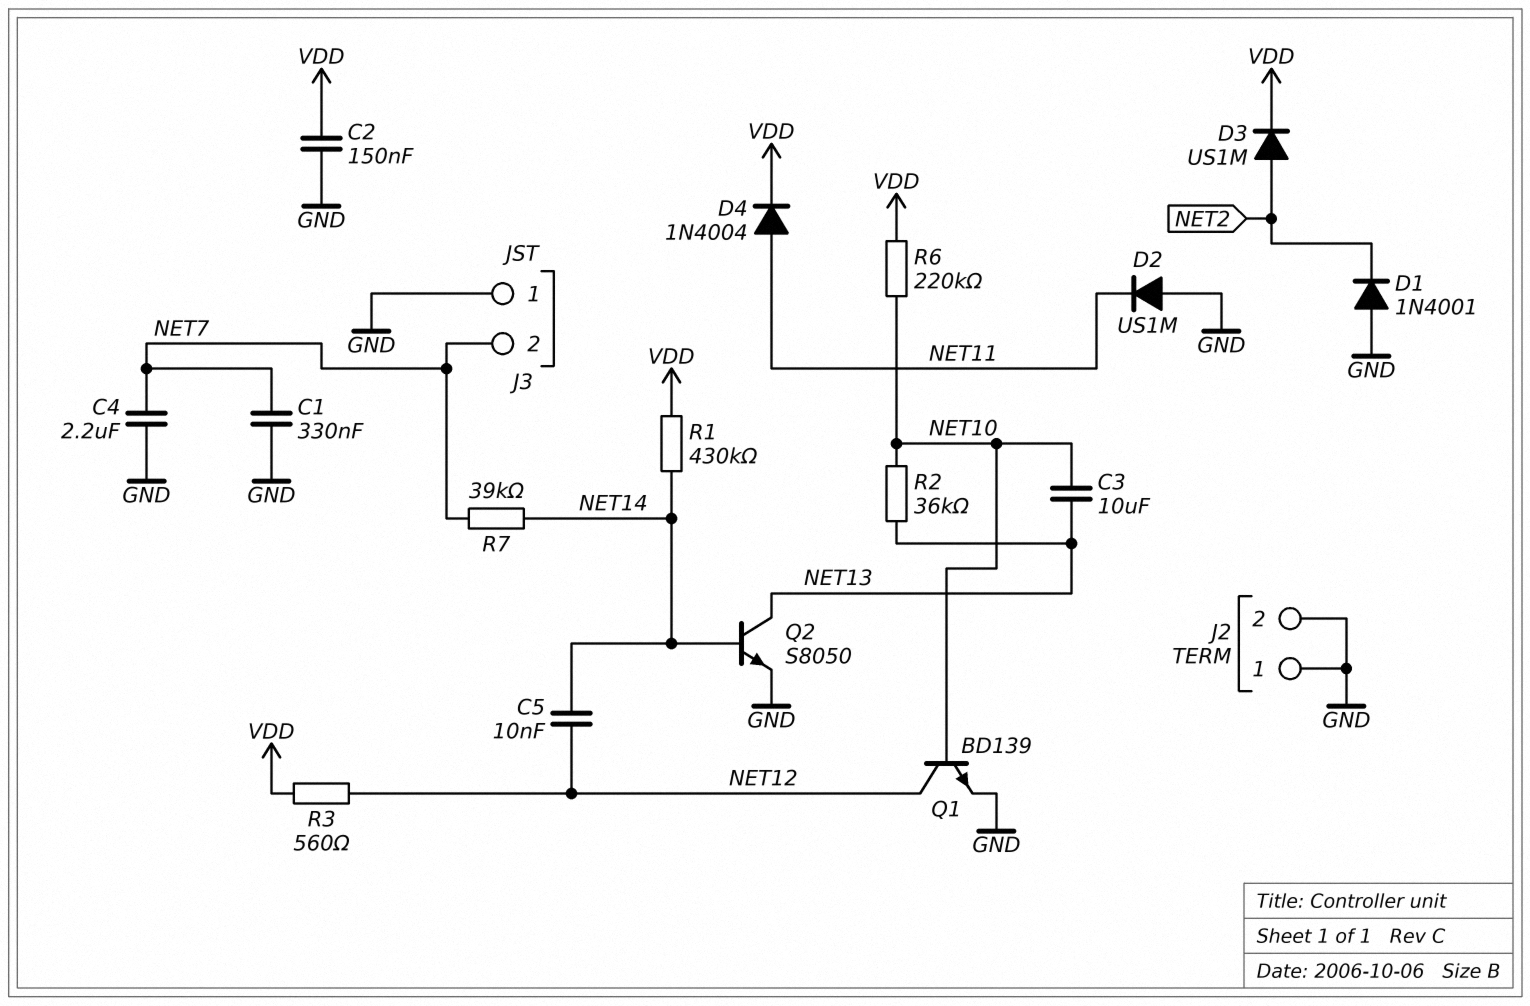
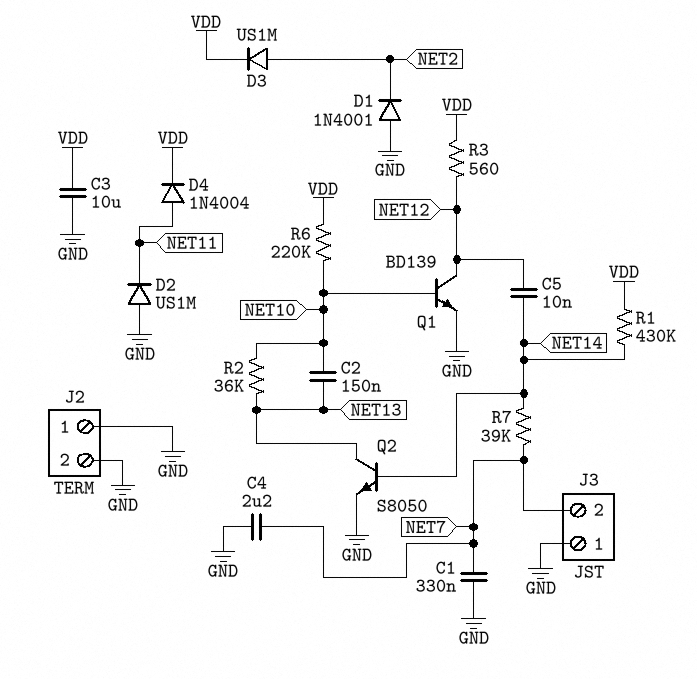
C2: 150nF (GND, VDD) -> 150nF (NET10, NET13)
C3: 10uF (NET10, NET13) -> 10uF (GND, VDD)

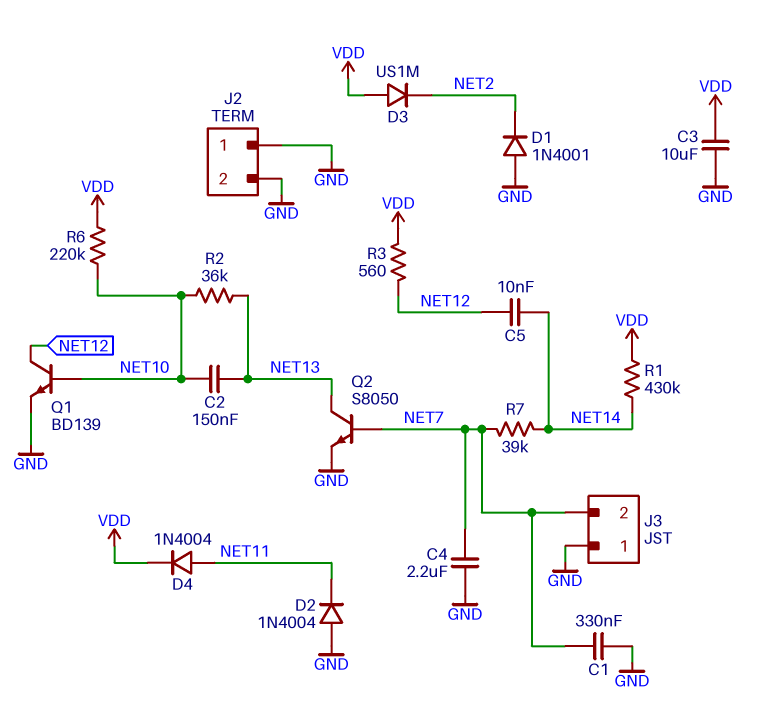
D2: diode US1M (A GND, K NET11) -> diode 1N4004 (A GND, K NET11)
D3: diode US1M (A NET2, K VDD) -> diode US1M (A VDD, K NET2)
Q2: NPN S8050 (B NET14, C NET13, E GND) -> NPN S8050 (B NET7, C NET13, E GND)

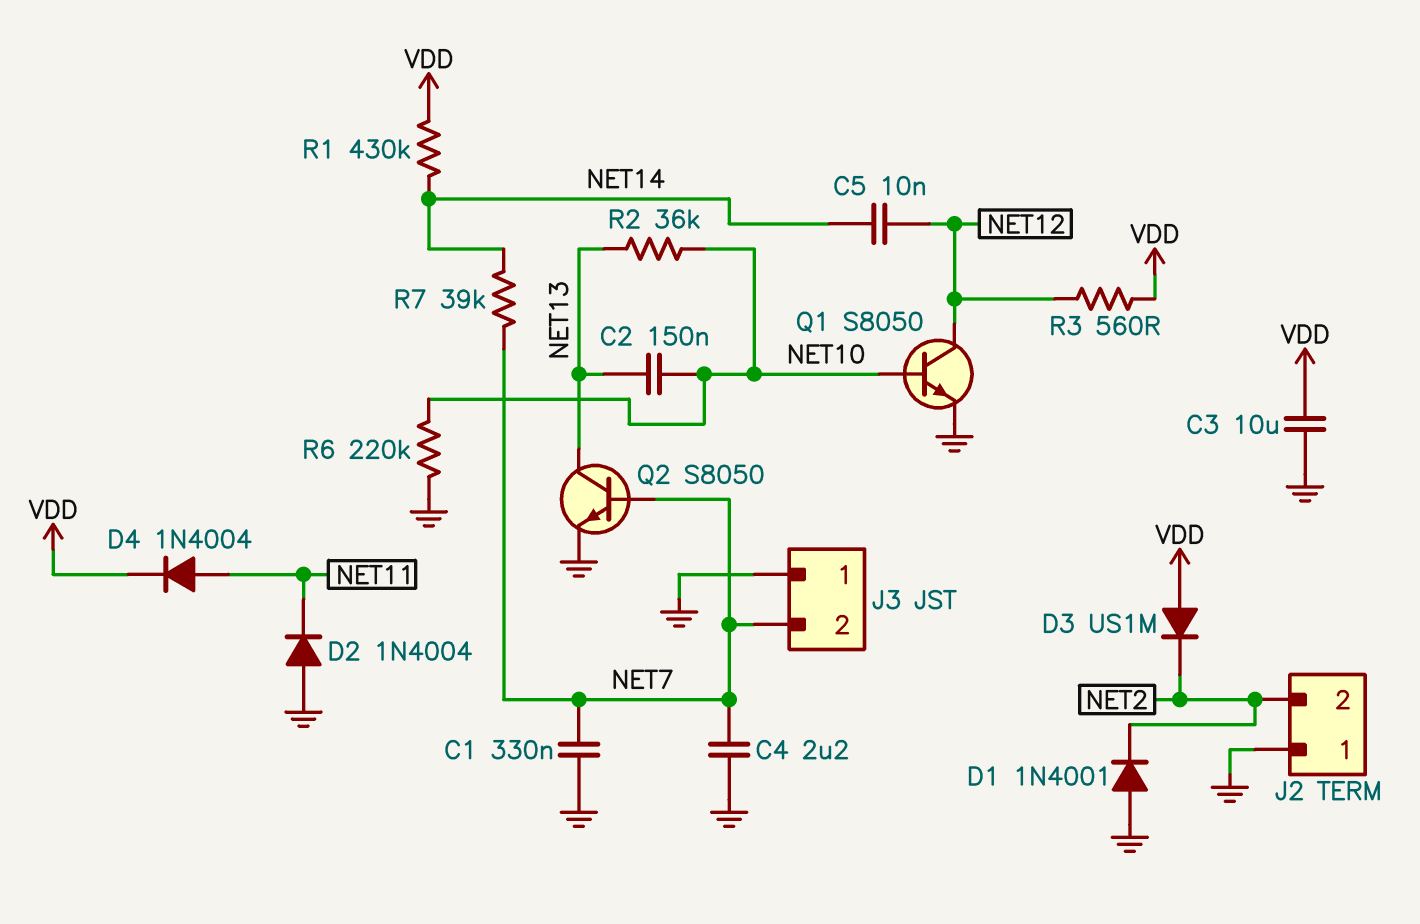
J2 pin 2: GND -> NET2
Q1: NPN BD139 (B NET10, C NET12, E GND) -> NPN S8050 (B NET10, C NET12, E GND)
R6: 220k (NET10, VDD) -> 220k (GND, NET10)

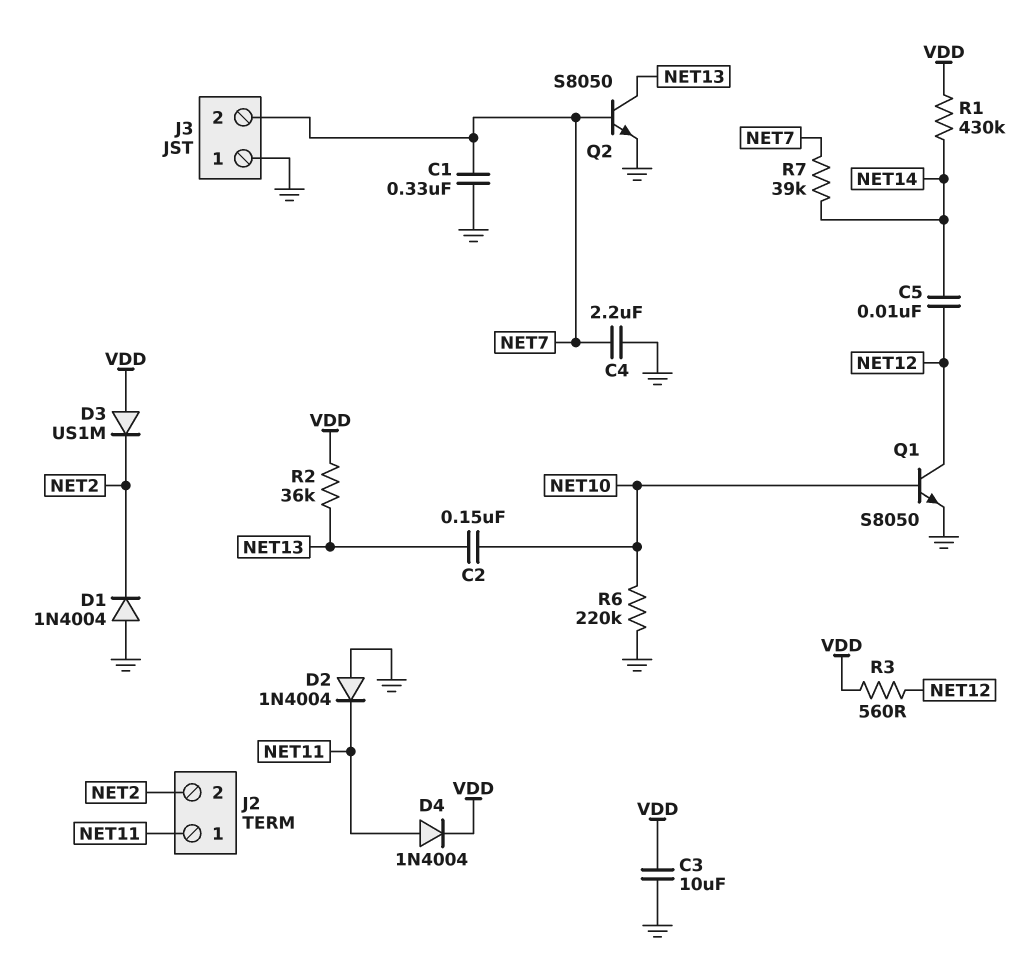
D1: diode 1N4001 (A GND, K NET2) -> diode 1N4004 (A GND, K NET2)
J2 pin 1: GND -> NET11
R2: 36k (NET10, NET13) -> 36k (NET13, VDD)

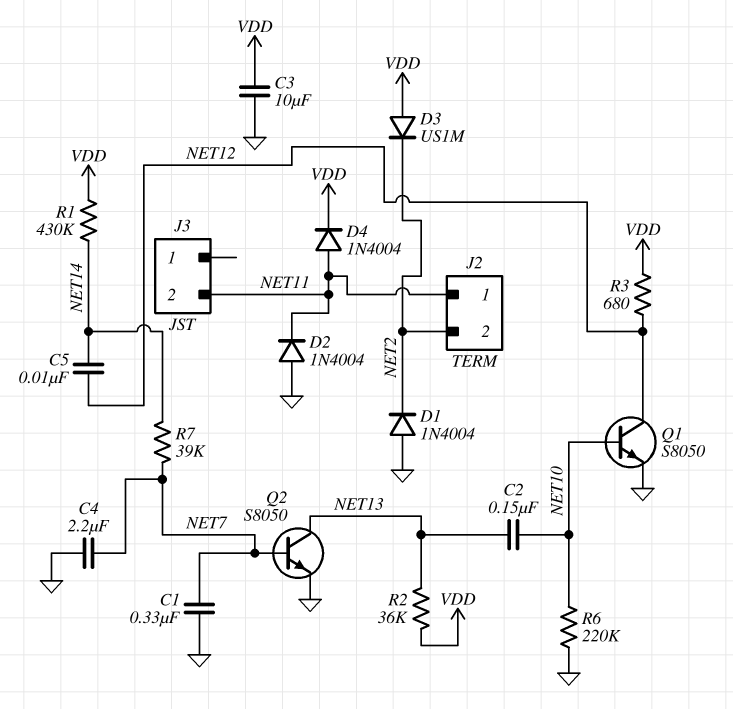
J3 pin 1: GND -> none
J3 pin 2: NET7 -> NET11
R3: 560 (NET12, VDD) -> 680 (NET12, VDD)

